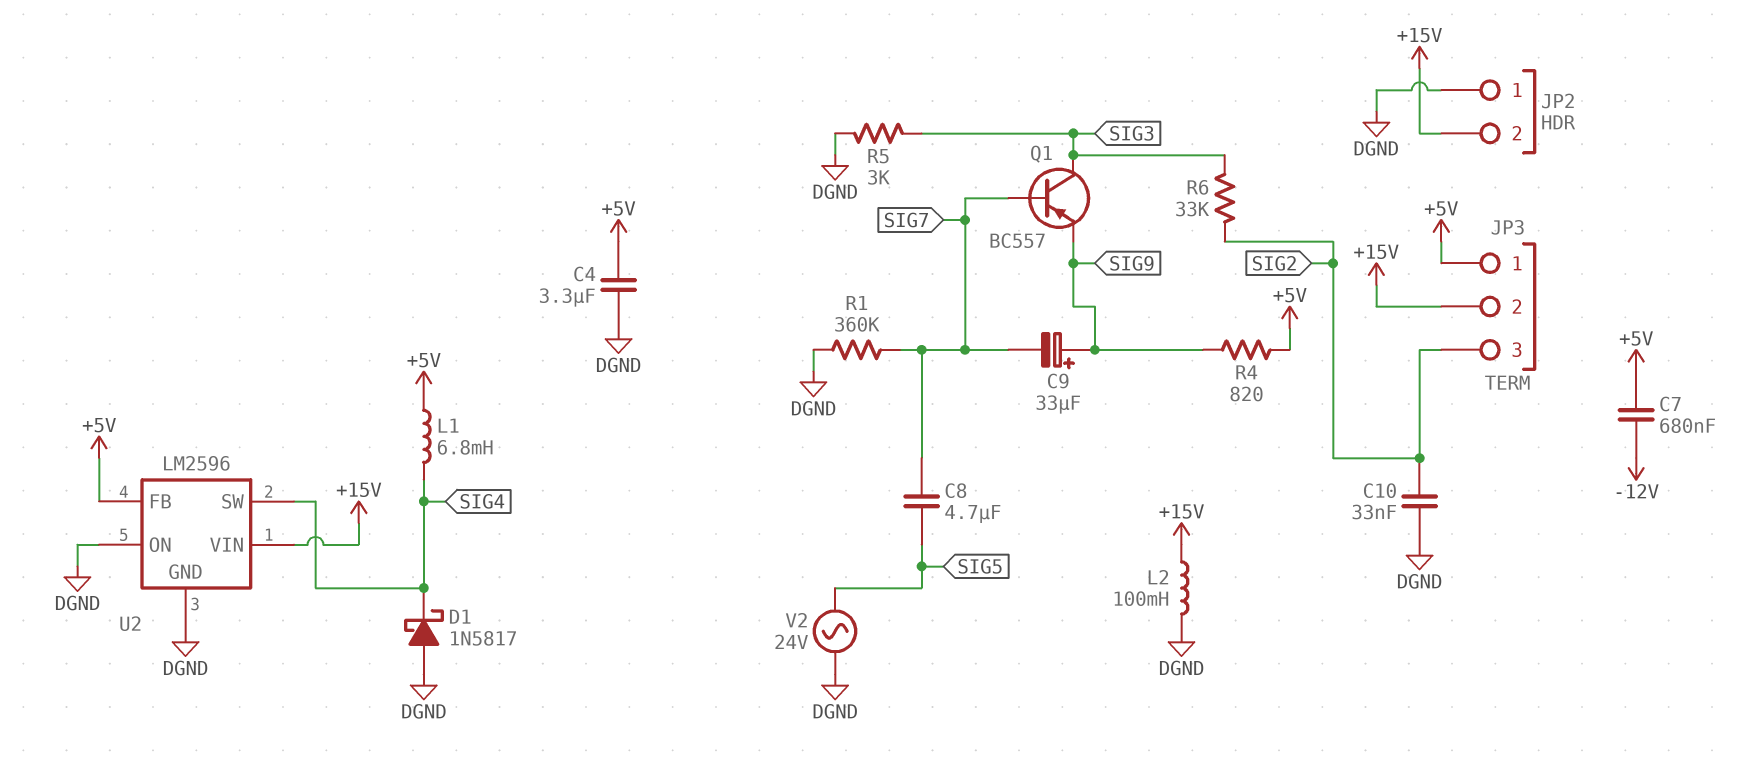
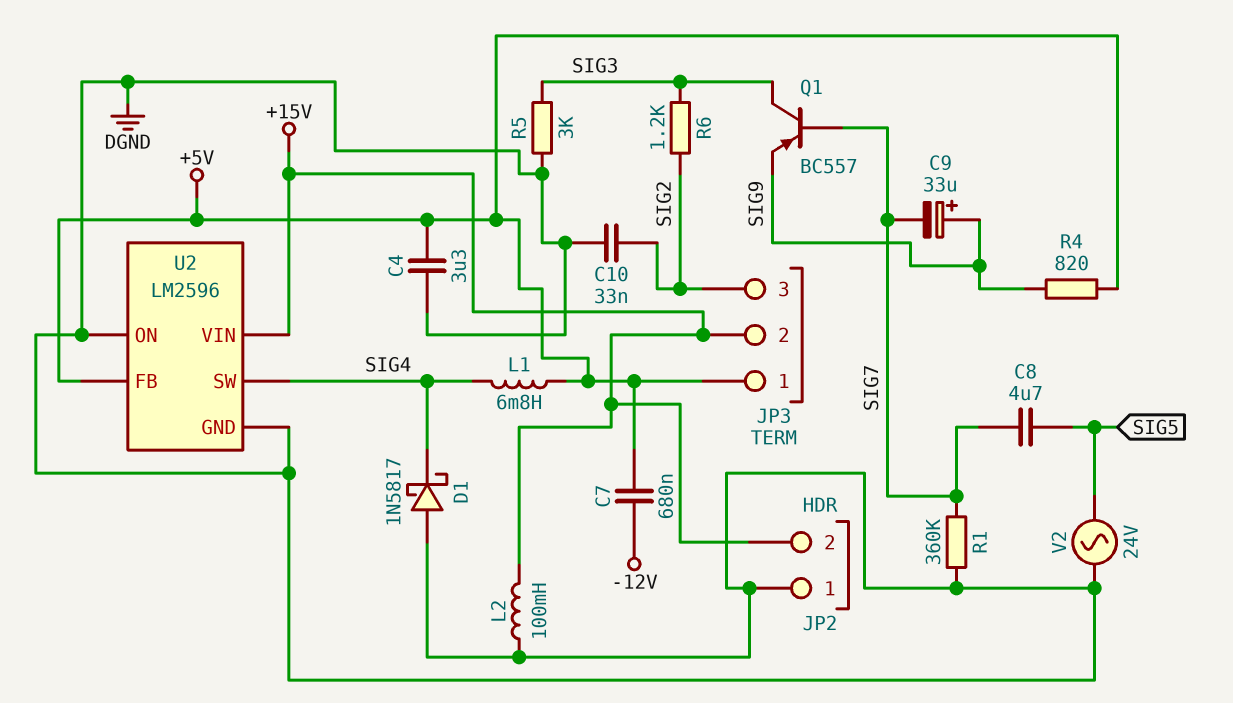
R6: 33k (SIG2, SIG3) -> 1.2k (SIG2, SIG3)

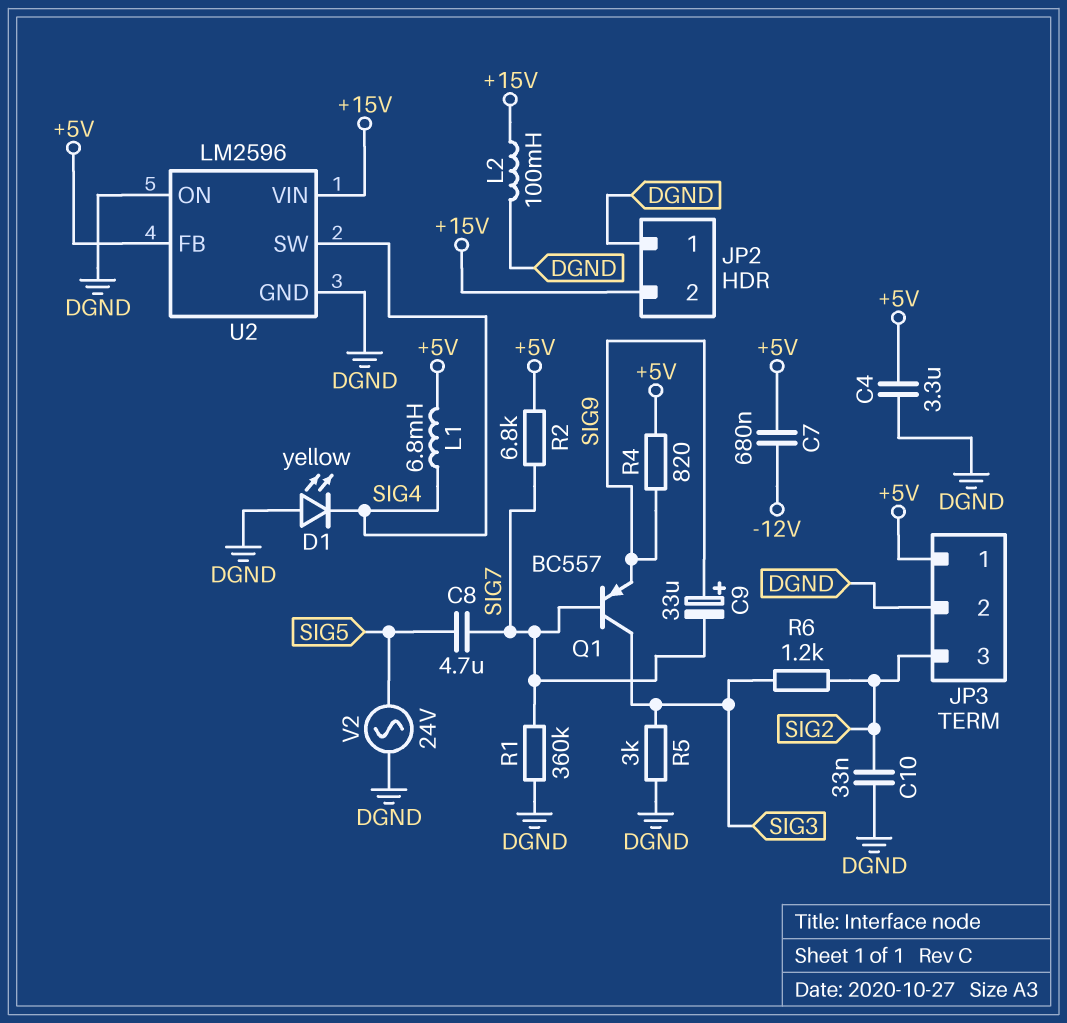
D1: schottky 1N5817 (A DGND, K SIG4) -> LED yellow (A DGND, K SIG4)
JP3 pin 2: +15V -> DGND
R2: none -> 6.8k (+5V, SIG7)

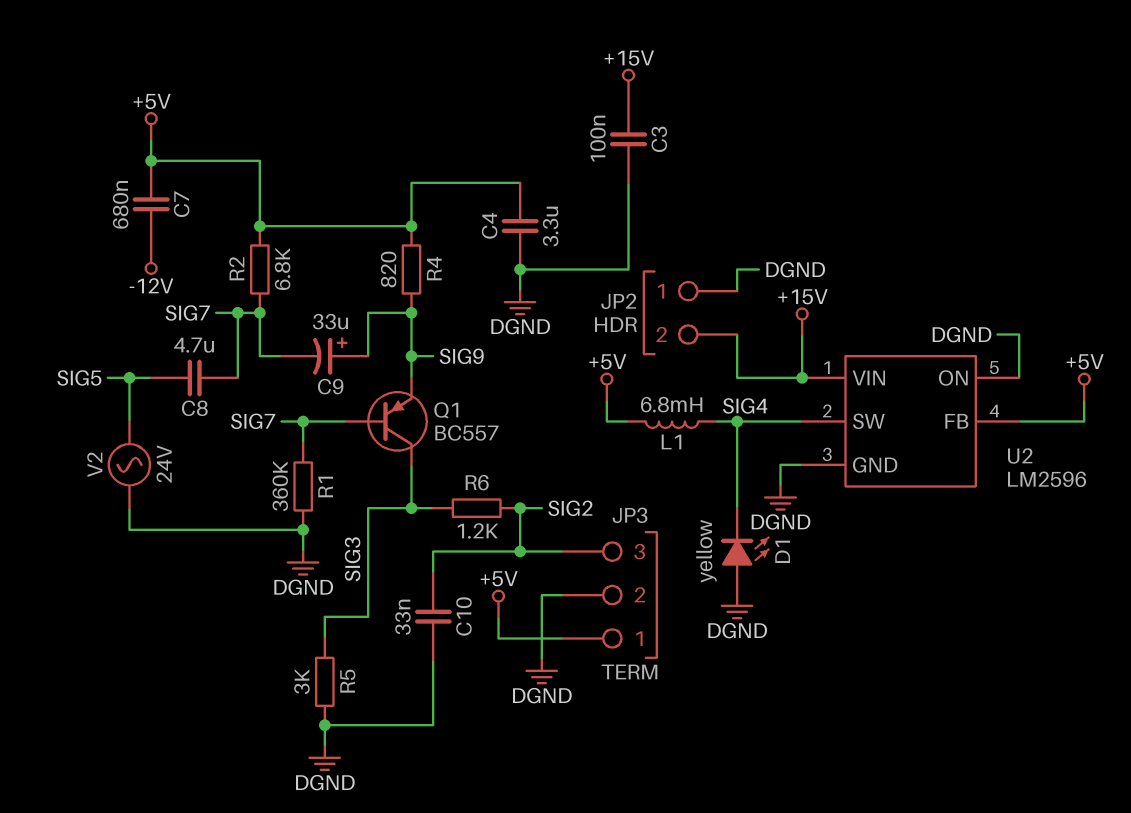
C3: none -> 100nF (+15V, DGND)
L2: 100mH (+15V, DGND) -> none

